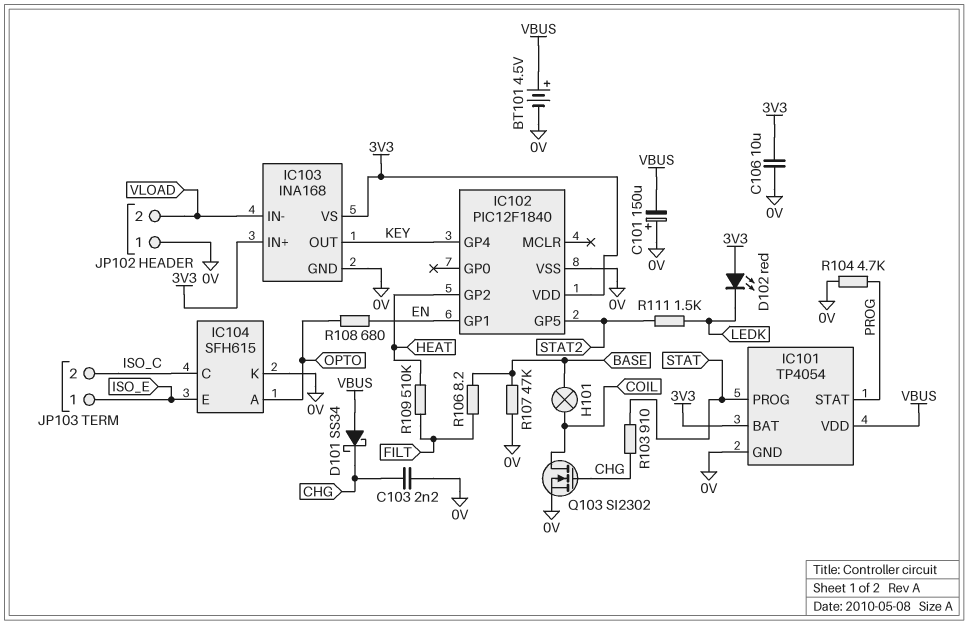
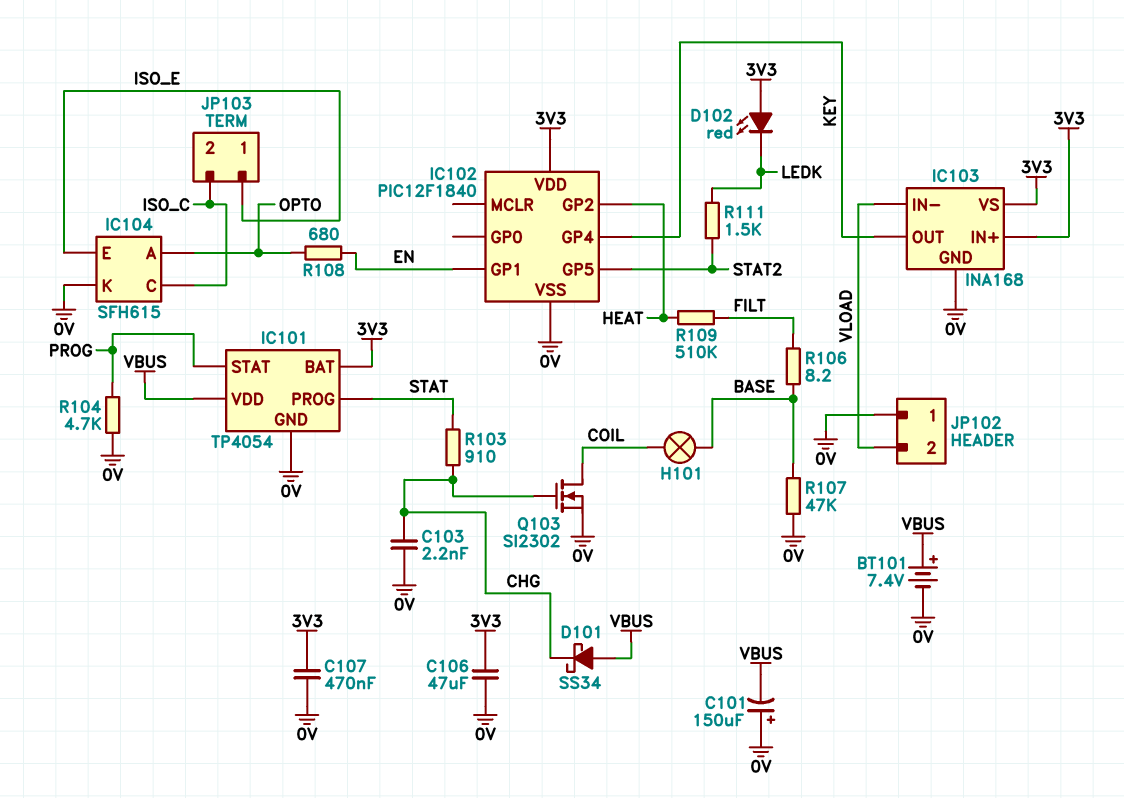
BT101: 4.5V (plus VBUS, minus 0V) -> 7.4V (plus VBUS, minus 0V)
C106: 10uF (0V, 3V3) -> 47uF (0V, 3V3)
C107: none -> 470nF (0V, 3V3)

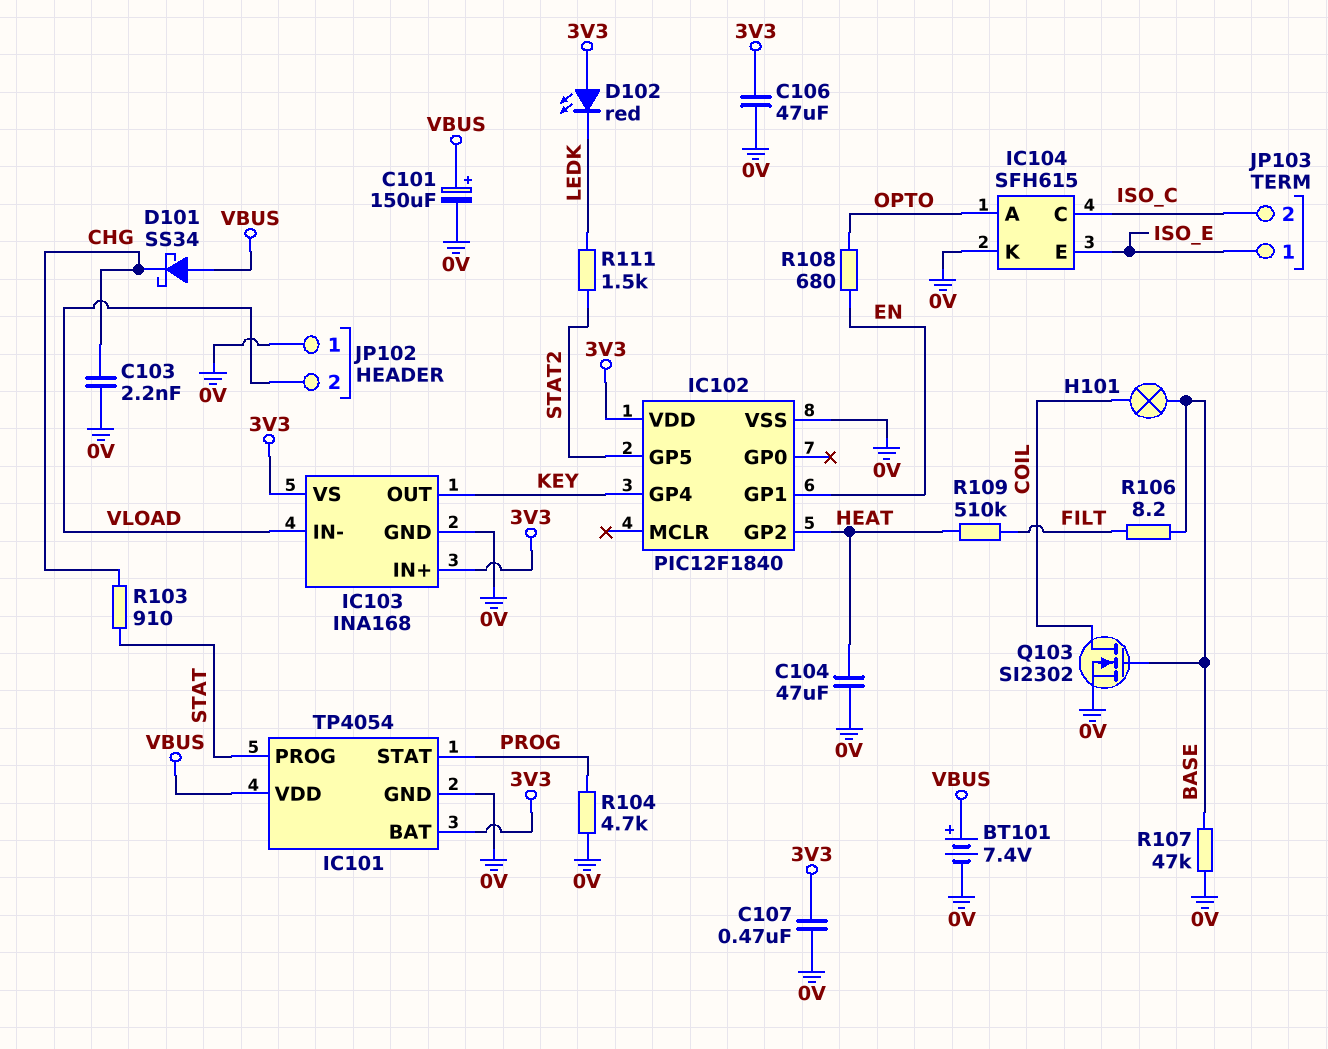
C101: 150uF (plus 0V, minus VBUS) -> 150uF (plus VBUS, minus 0V)
C104: none -> 47uF (0V, HEAT)
Q103: NMOS SI2302 (G CHG, D COIL, S 0V) -> NMOS SI2302 (G BASE, D COIL, S 0V)

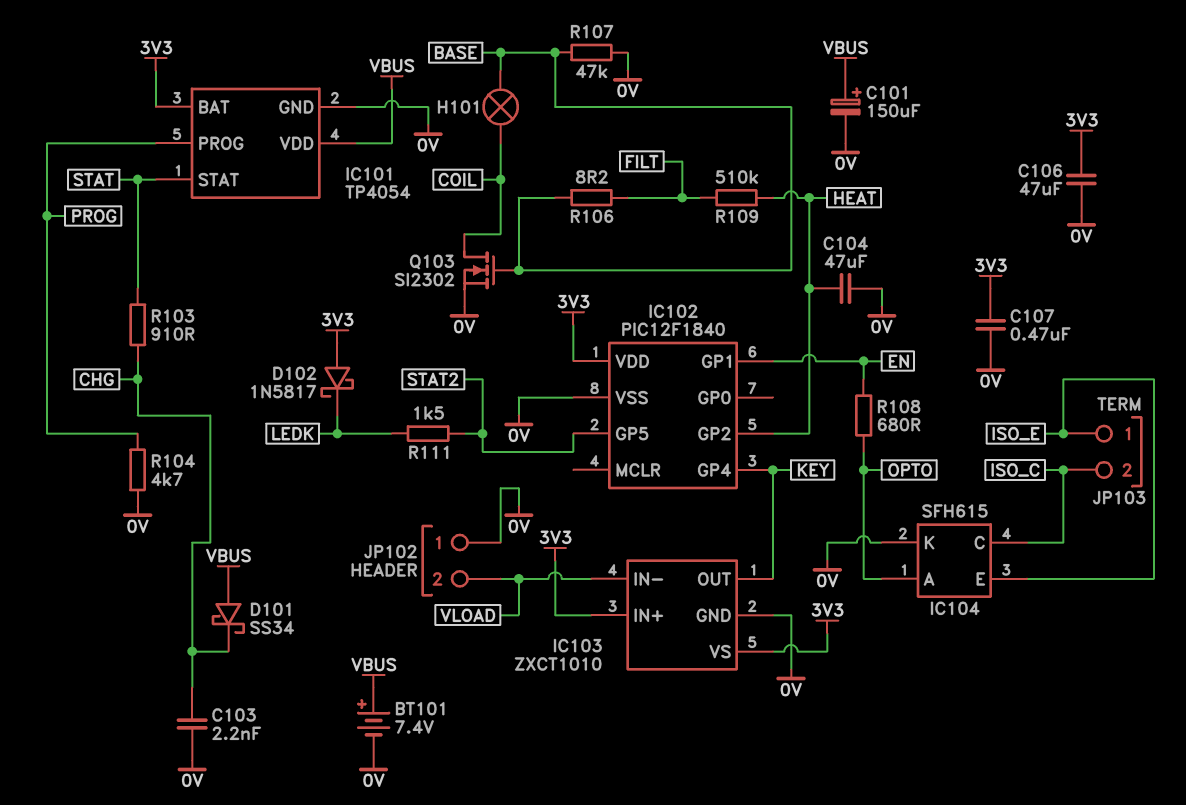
D102: LED red (A 3V3, K LEDK) -> schottky 1N5817 (A 3V3, K LEDK)
IC101 pin PROG: STAT -> PROG
IC101 pin STAT: PROG -> STAT
IC103: INA168 -> ZXCT1010

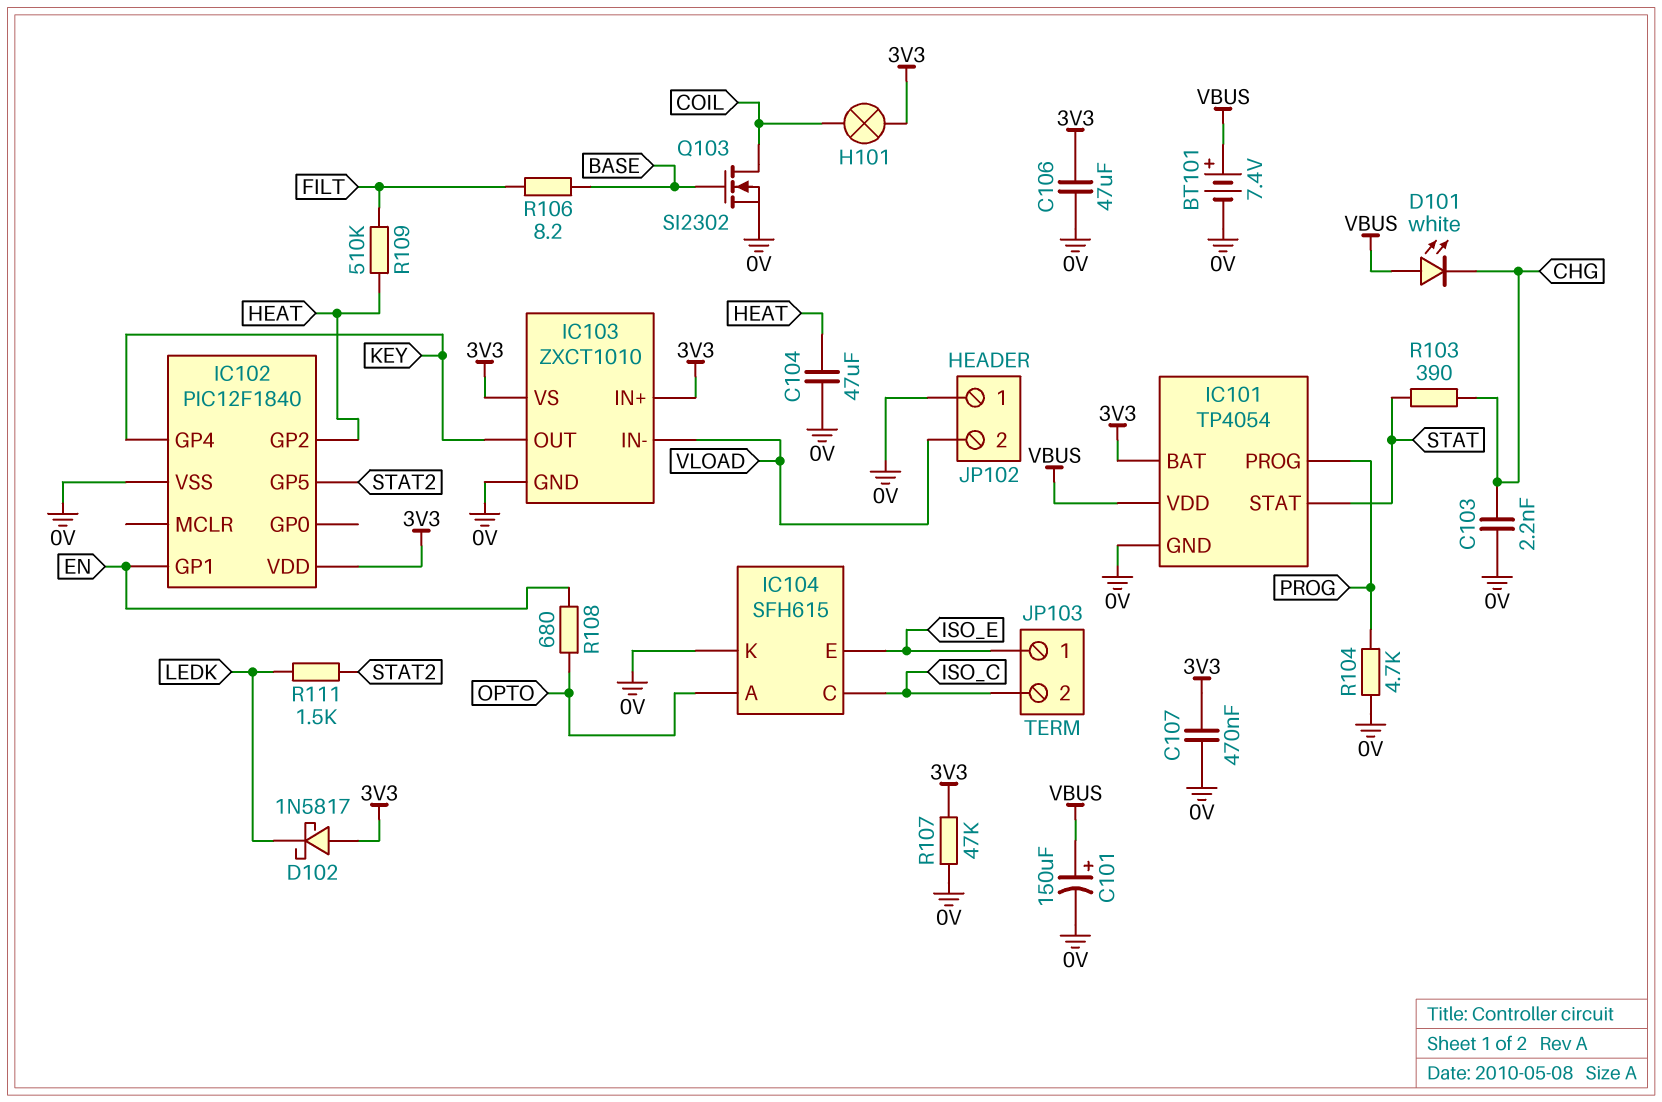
D101: schottky SS34 (A VBUS, K CHG) -> LED white (A VBUS, K CHG)
H101: lamp (BASE, COIL) -> lamp (3V3, COIL)
R103: 910 (CHG, STAT) -> 390 (CHG, STAT)
R107: 47k (0V, BASE) -> 47k (0V, 3V3)

